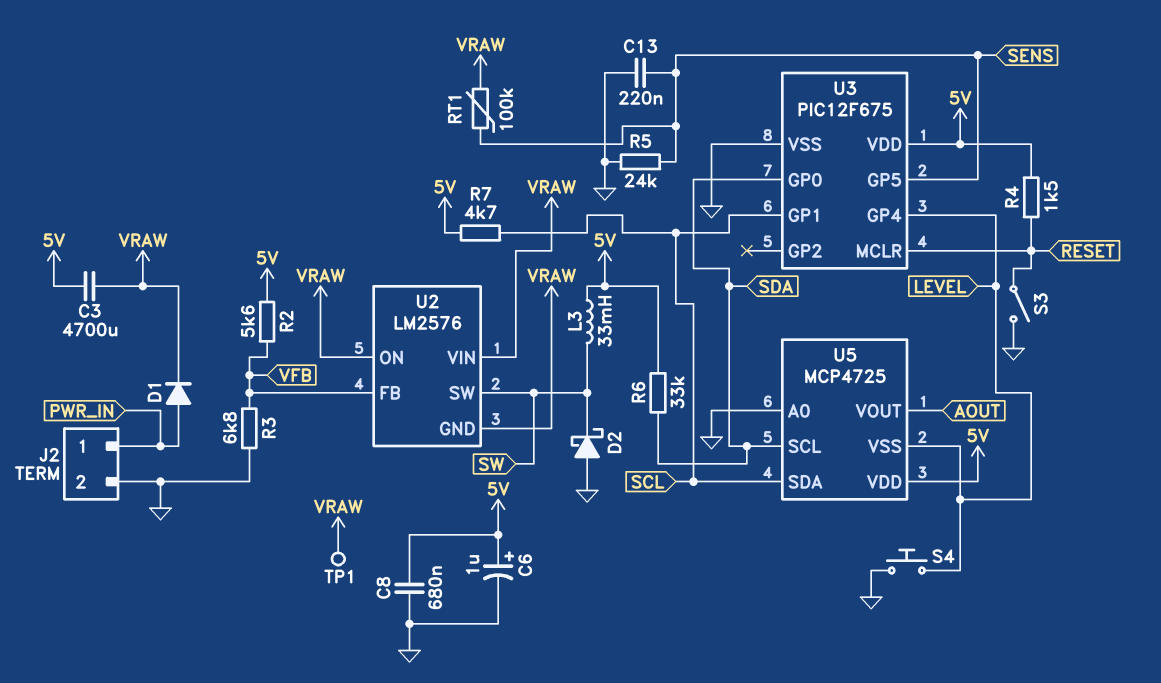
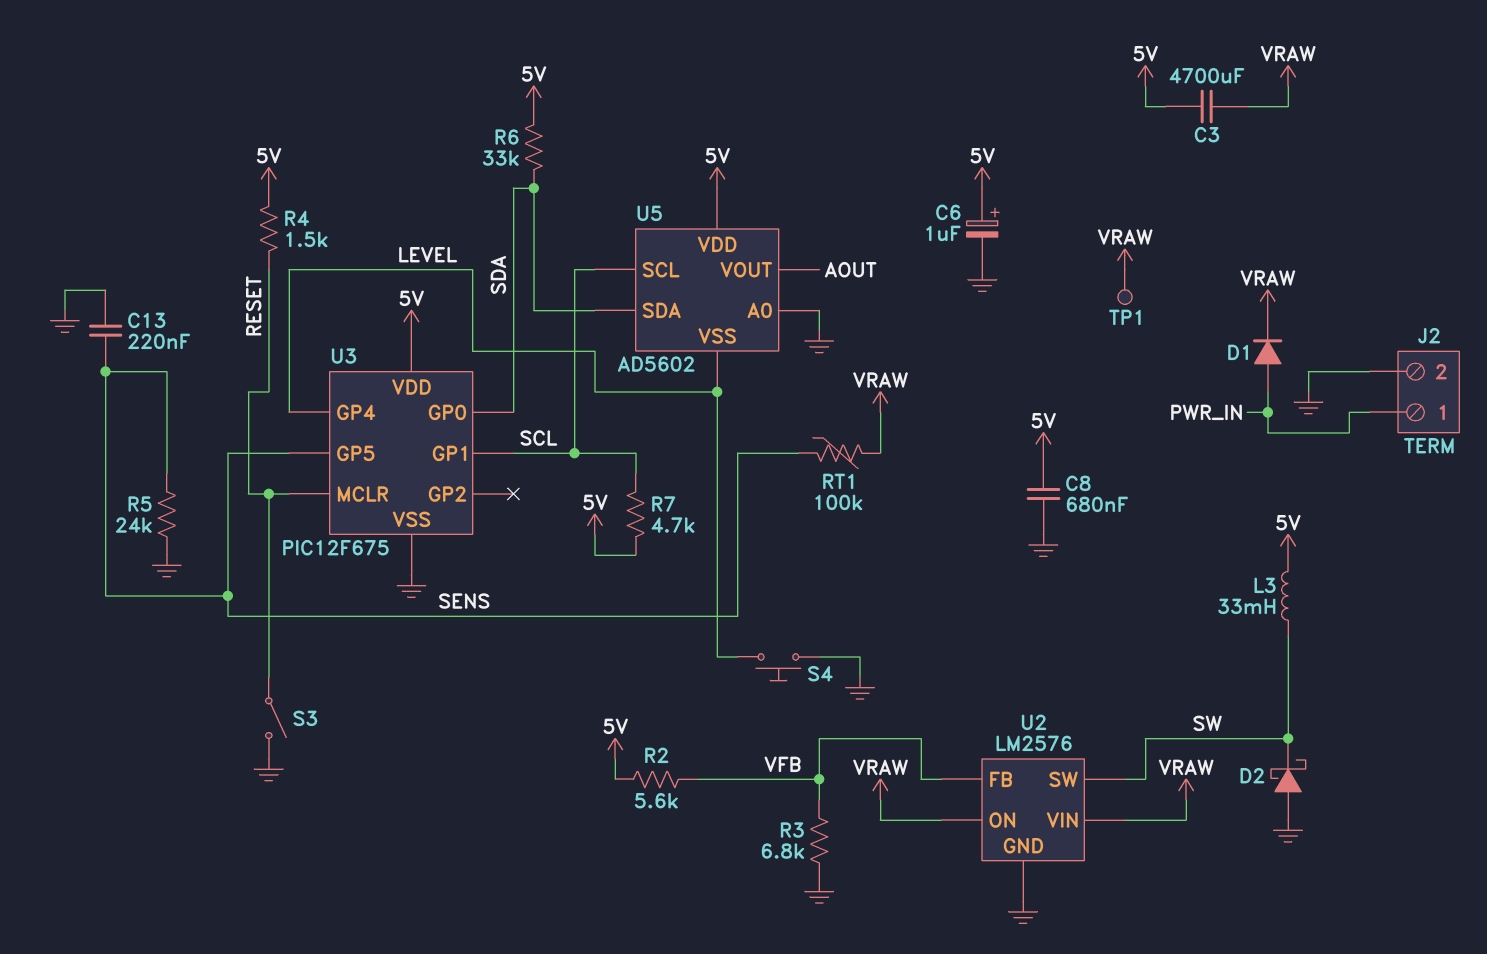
U2 pin GND: VRAW -> GND
U5: MCP4725 -> AD5602
U5 pin SCL: SDA -> SCL
U5 pin SDA: SCL -> SDA

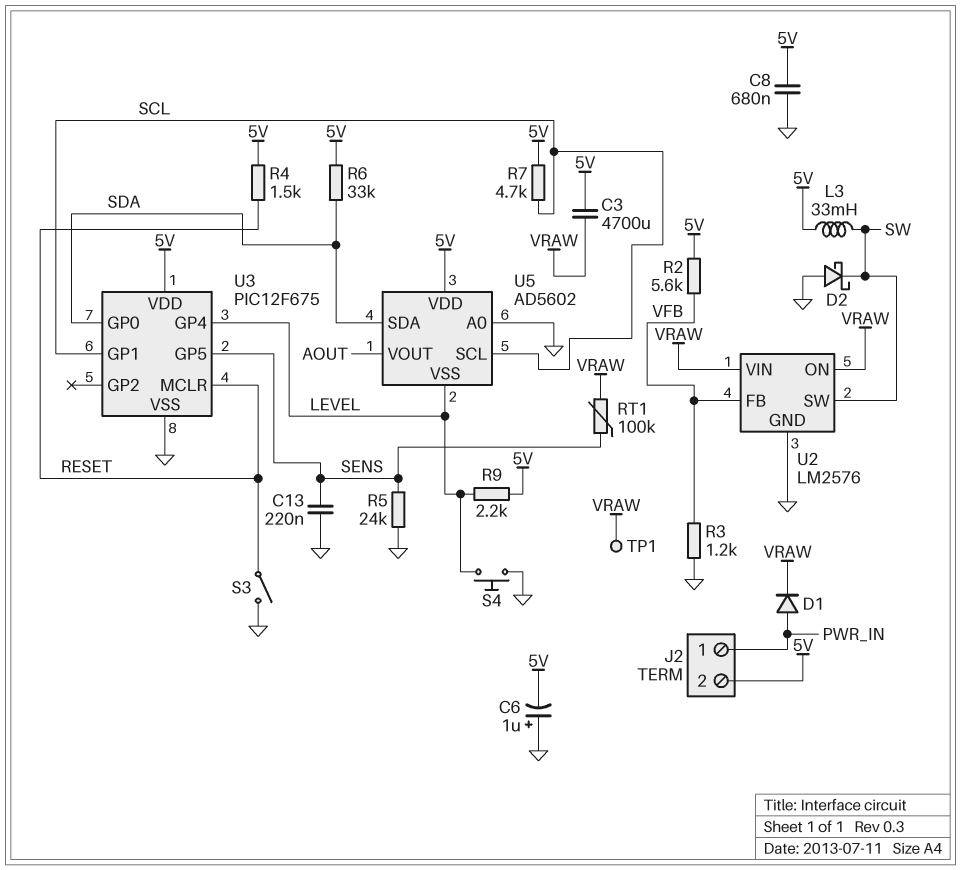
C6: 1uF (plus 5V, minus GND) -> 1uF (plus GND, minus 5V)
J2 pin 2: GND -> 5V
R3: 6.8k (GND, VFB) -> 1.2k (GND, VFB)
R9: none -> 2.2k (5V, LEVEL)

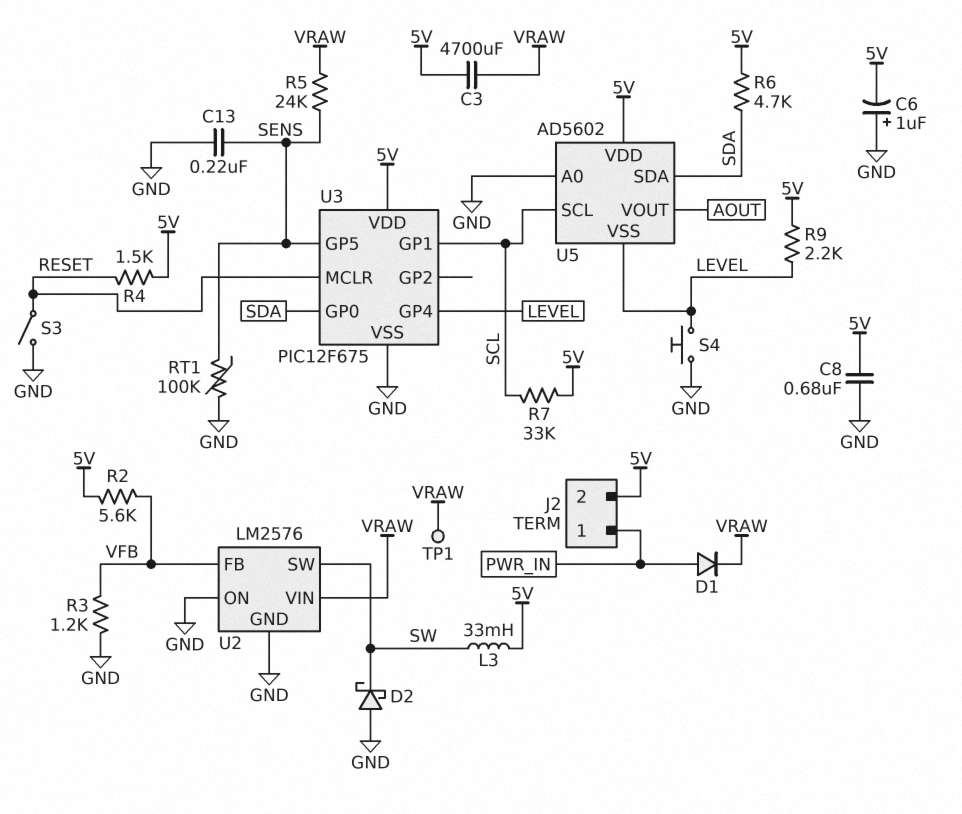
R5: 24k (GND, SENS) -> 24k (SENS, VRAW)
R6: 33k (5V, SDA) -> 4.7k (5V, SDA)
R7: 4.7k (5V, SCL) -> 33k (5V, SCL)
RT1: 100k (SENS, VRAW) -> 100k (GND, SENS)
U2 pin ON: VRAW -> GND

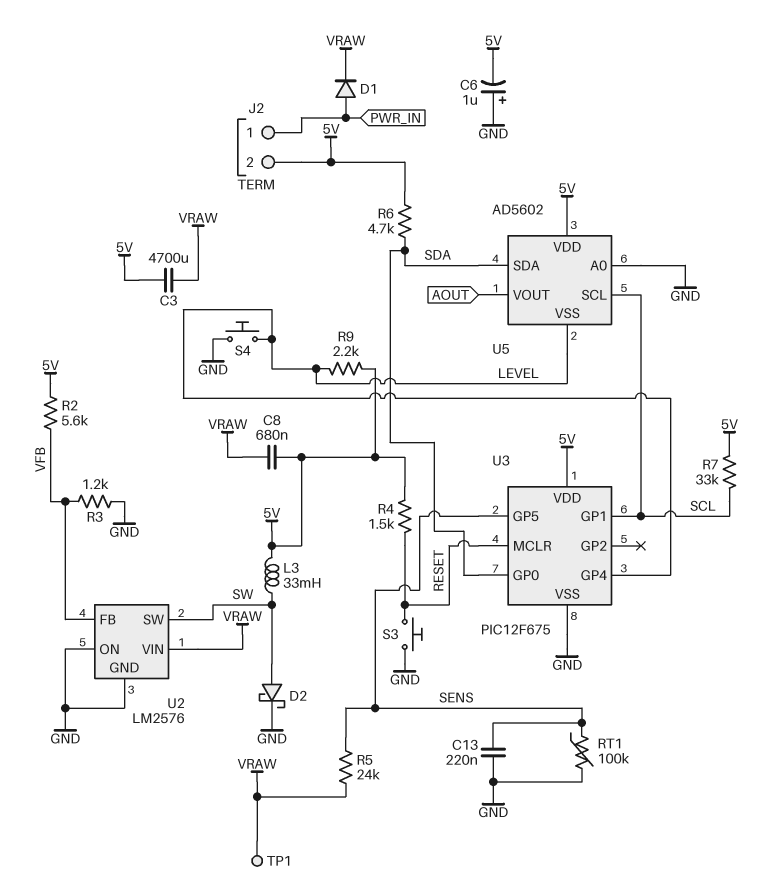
C8: 680nF (5V, GND) -> 680nF (5V, VRAW)
D2: schottky (A GND, K SW) -> schottky (A SW, K GND)
S3: switch (GND, RESET) -> button (GND, RESET)

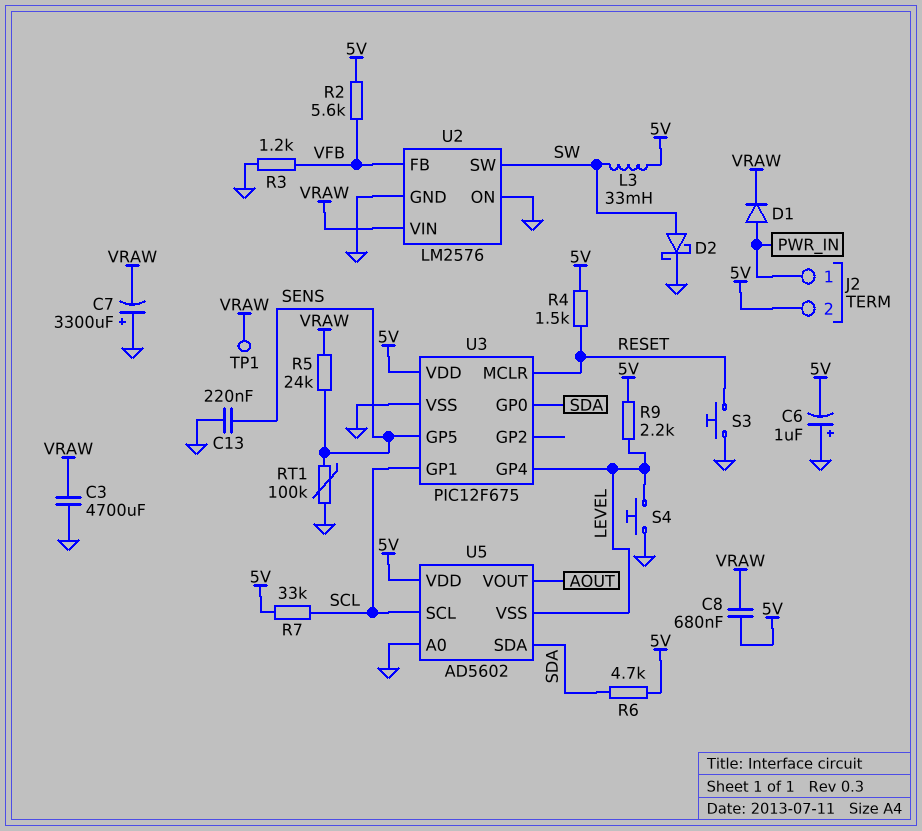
C3: 4700uF (5V, VRAW) -> 4700uF (GND, VRAW)
C7: none -> 3300uF (plus GND, minus VRAW)

